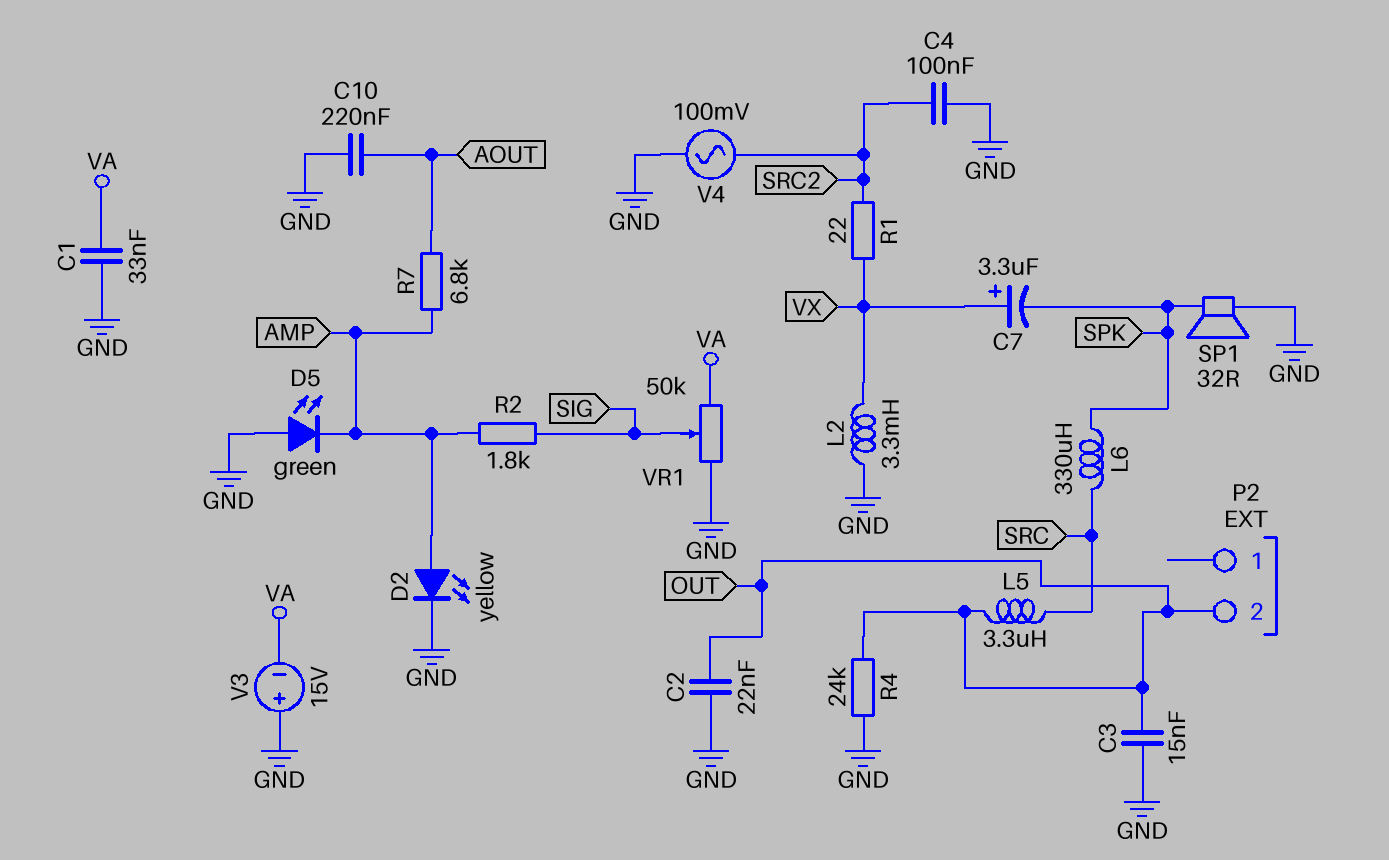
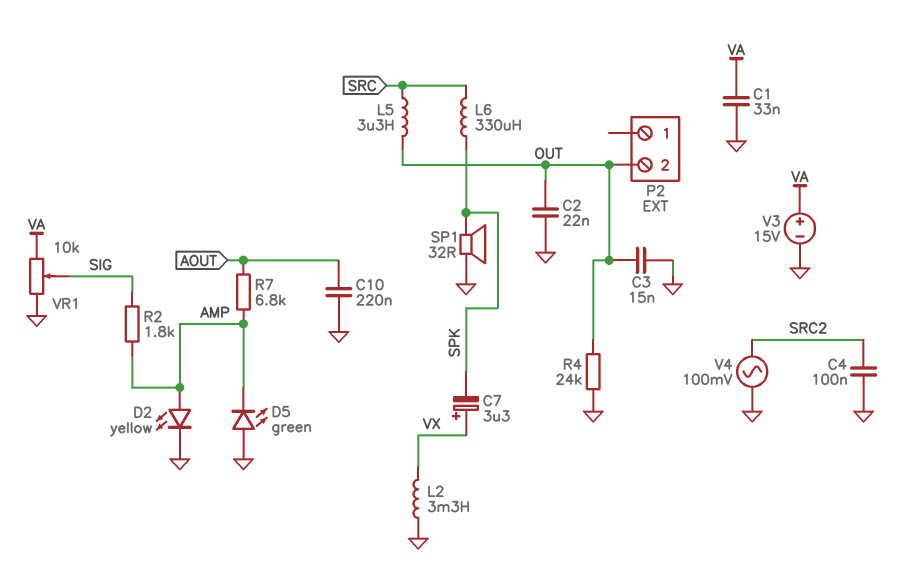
R1: 22 (SRC2, VX) -> none
V3: 15V (plus GND, minus VA) -> 15V (plus VA, minus GND)
VR1: 50k (GND, VA, wiper SIG) -> 10k (GND, VA, wiper SIG)

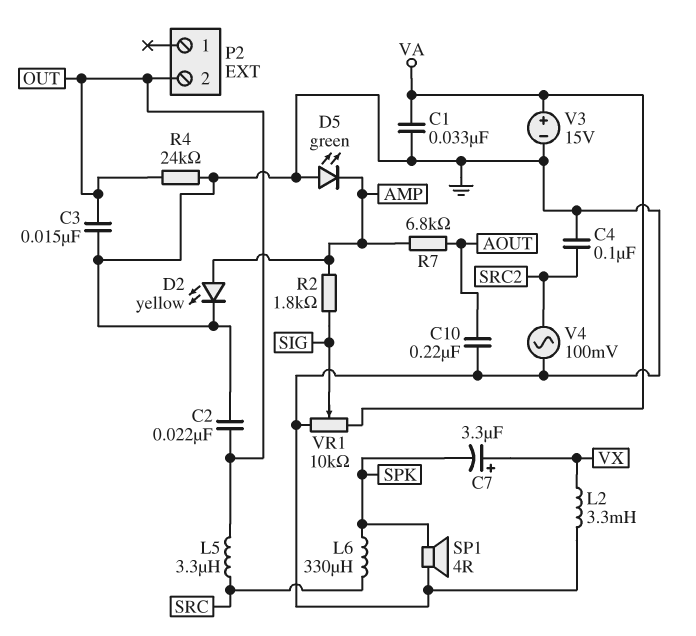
SP1: speaker 32R (GND, SPK) -> speaker 4R (GND, SPK)

